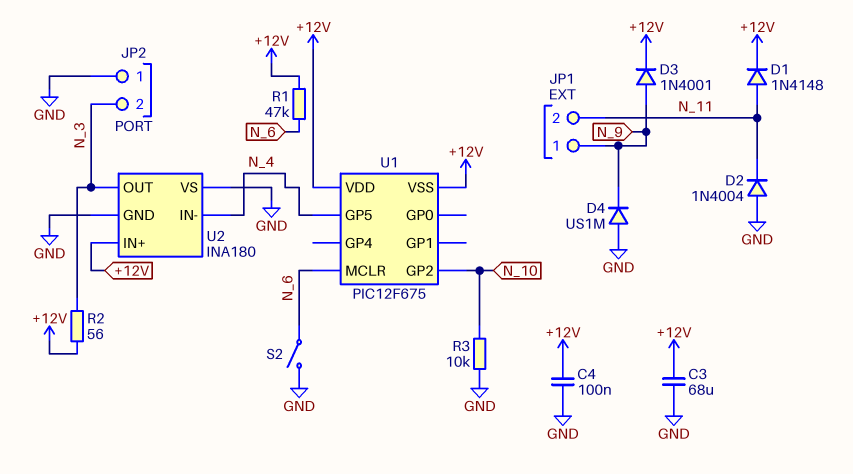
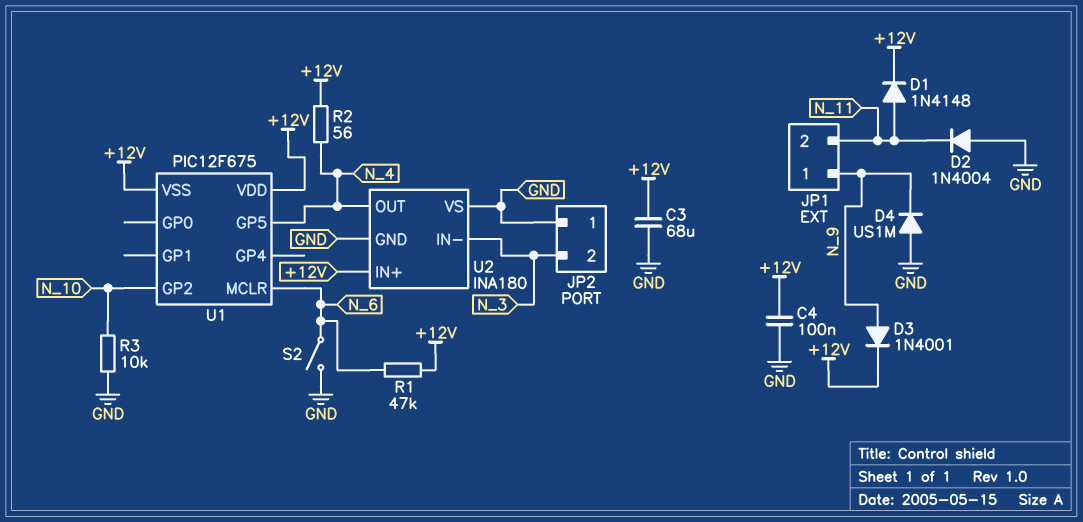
R2: 56 (+12V, N_3) -> 56 (+12V, N_4)
U2 pin IN-: N_4 -> N_3
U2 pin OUT: N_3 -> N_4

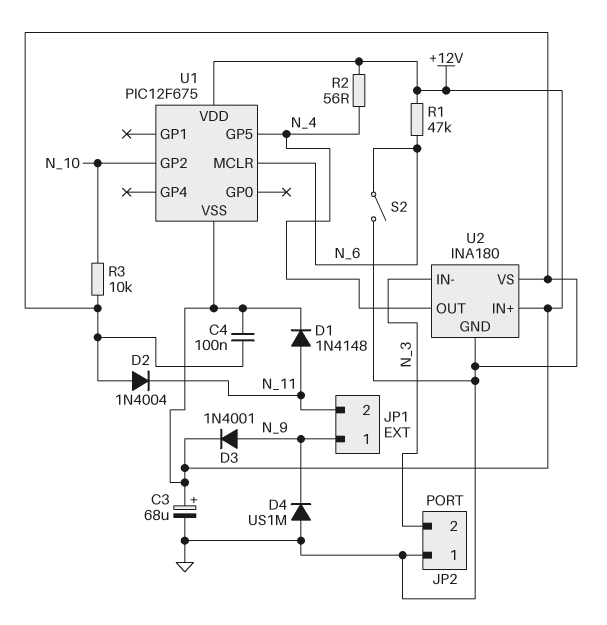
C3: 68uF (+12V, GND) -> 68uF (plus +12V, minus GND)

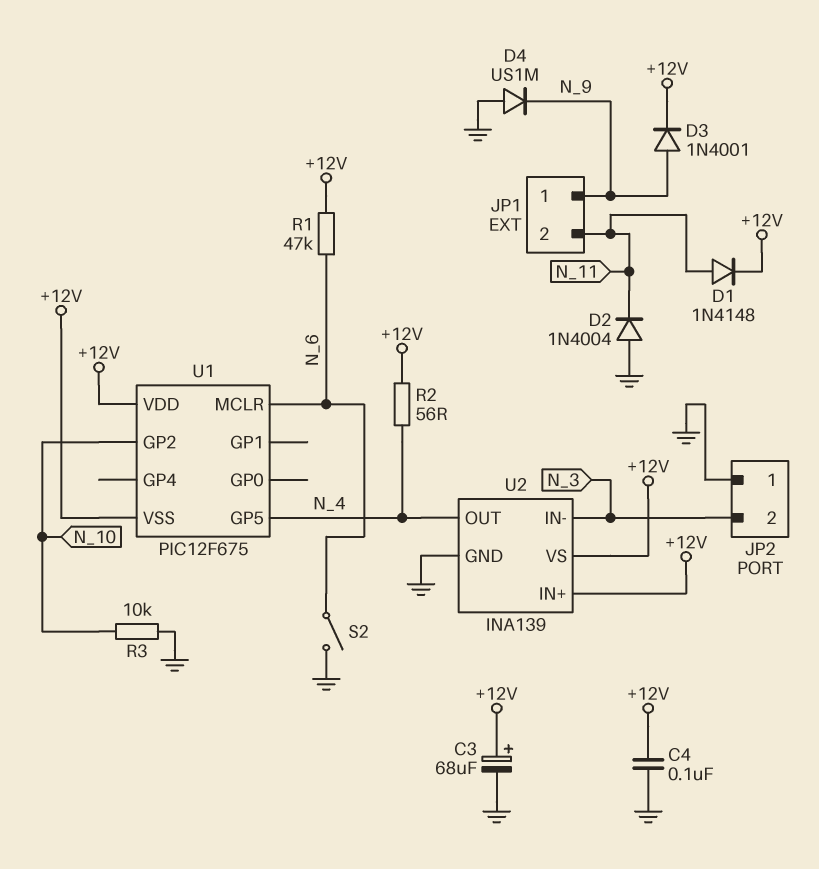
U2: INA180 -> INA139
U2 pin VS: GND -> +12V

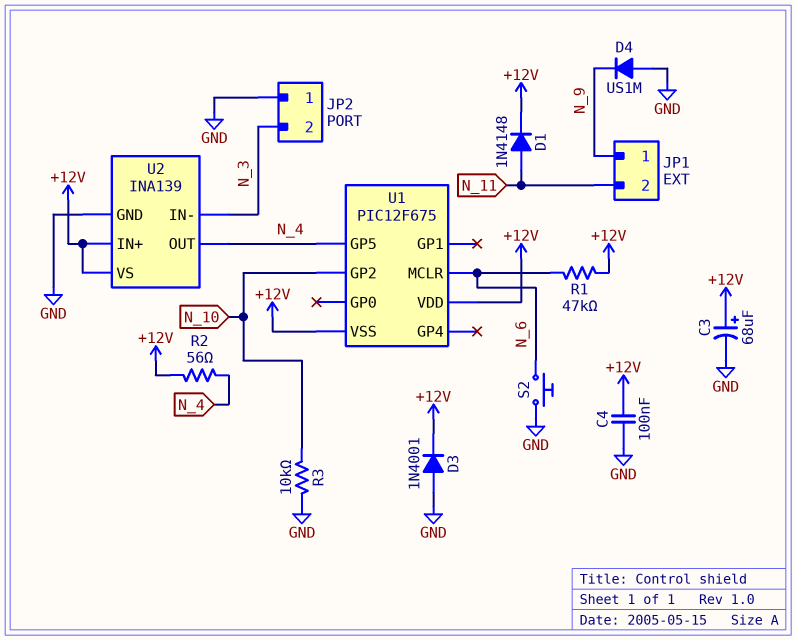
D2: diode 1N4004 (A GND, K N_11) -> none
D3: diode 1N4001 (A N_9, K +12V) -> diode 1N4001 (A GND, K +12V)
S2: switch (GND, N_6) -> button (GND, N_6)

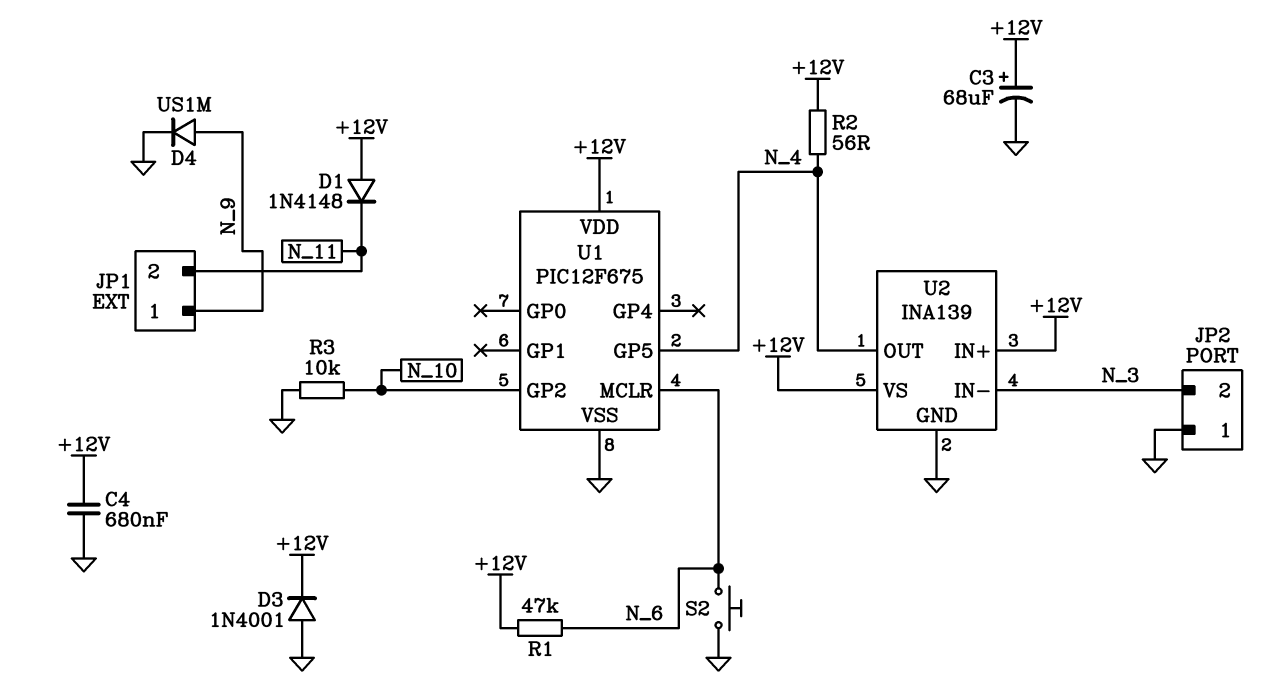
C4: 100nF (+12V, GND) -> 680nF (+12V, GND)
D1: diode 1N4148 (A N_11, K +12V) -> diode 1N4148 (A +12V, K N_11)
D4: diode US1M (A GND, K N_9) -> diode US1M (A N_9, K GND)
U1 pin VSS: +12V -> GND

